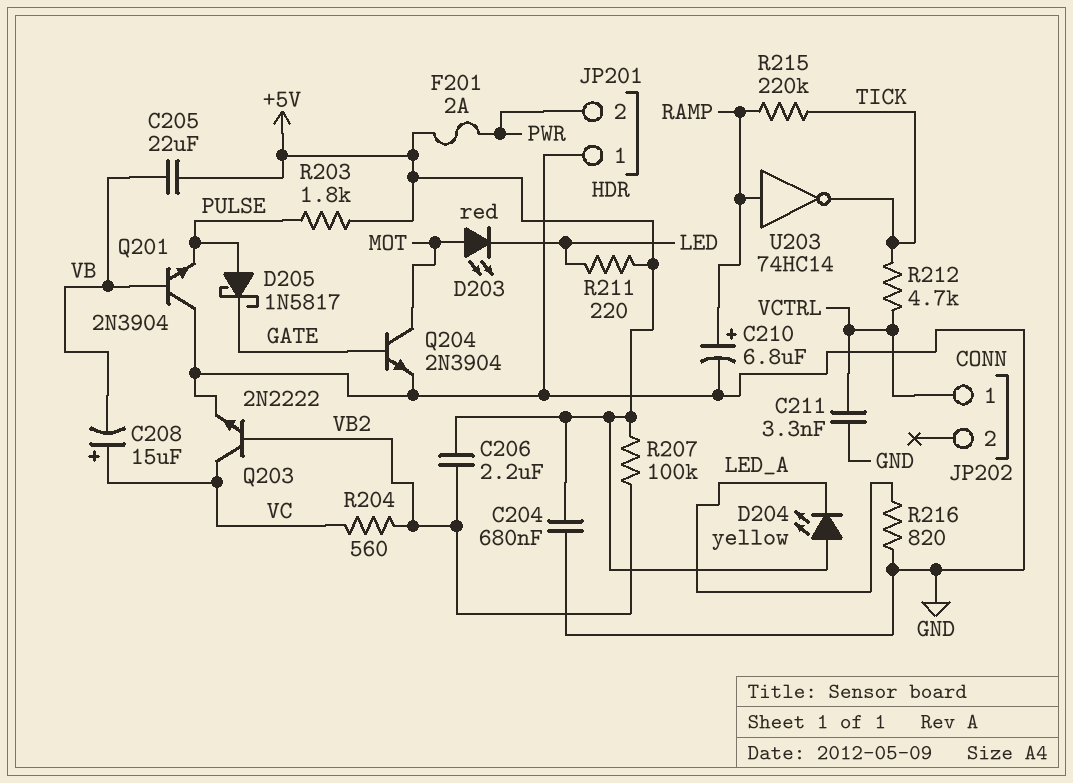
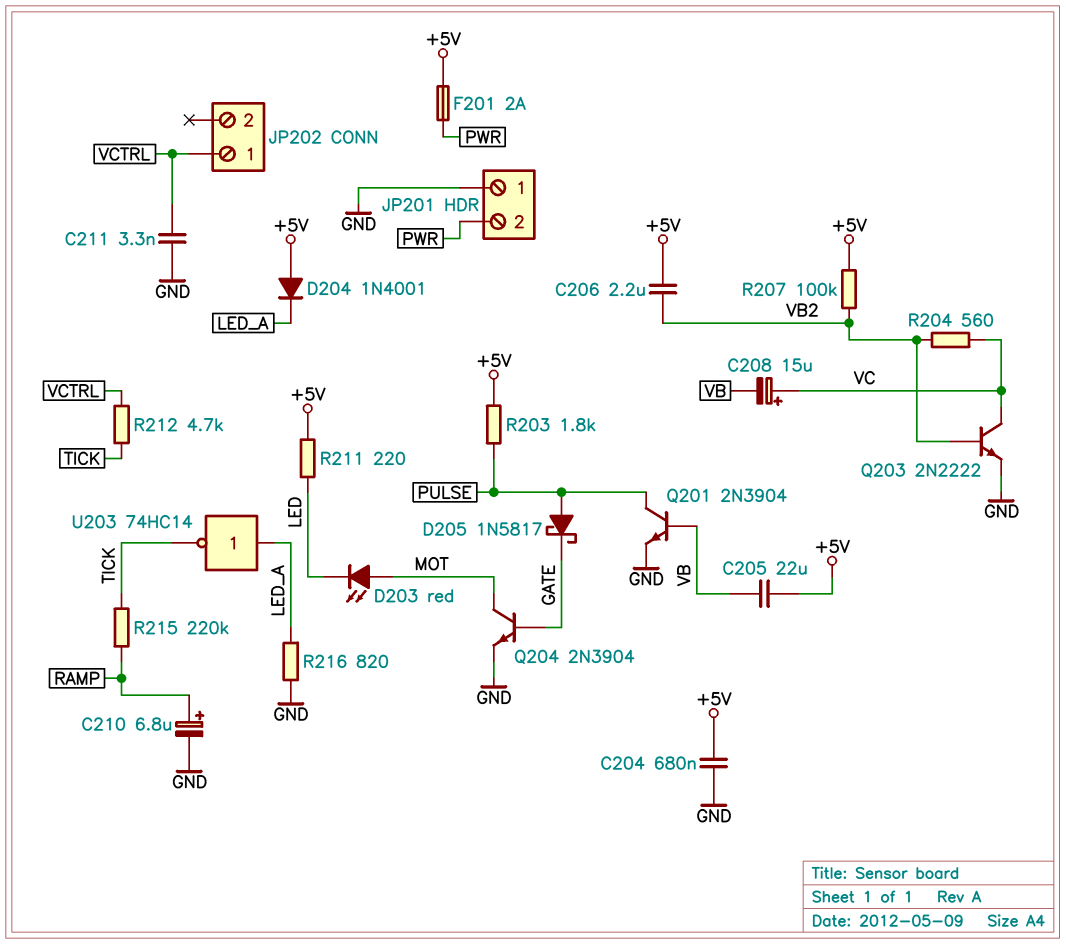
D204: LED yellow (A +5V, K LED_A) -> diode 1N4001 (A +5V, K LED_A)
Q201: NPN 2N3904 (B VB, C GND, E PULSE) -> NPN 2N3904 (B VB, C PULSE, E GND)
U203: NOT 74HC14 (in RAMP, out TICK) -> NOT 74HC14 (in LED_A, out TICK)

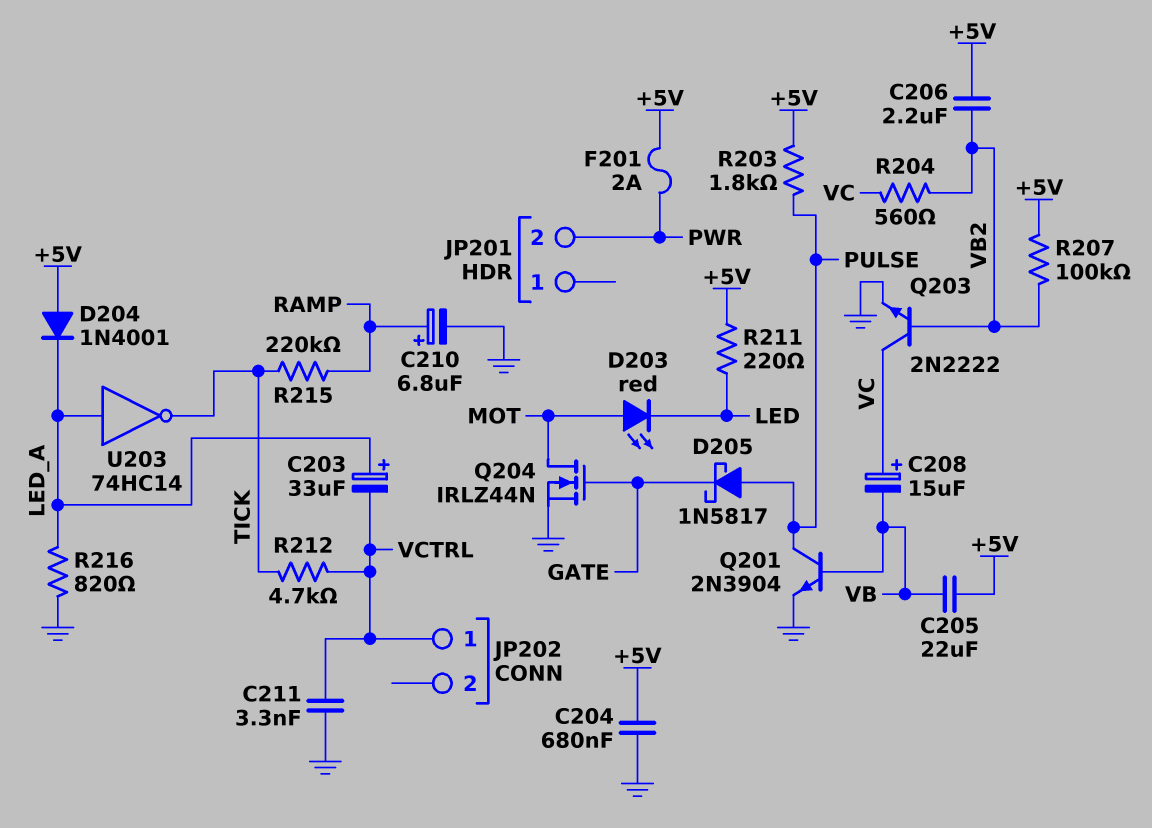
C203: none -> 33uF (plus LED_A, minus VCTRL)
JP201 pin 1: GND -> none
Q204: NPN 2N3904 (B GATE, C MOT, E GND) -> NMOS IRLZ44N (G GATE, D MOT, S GND)

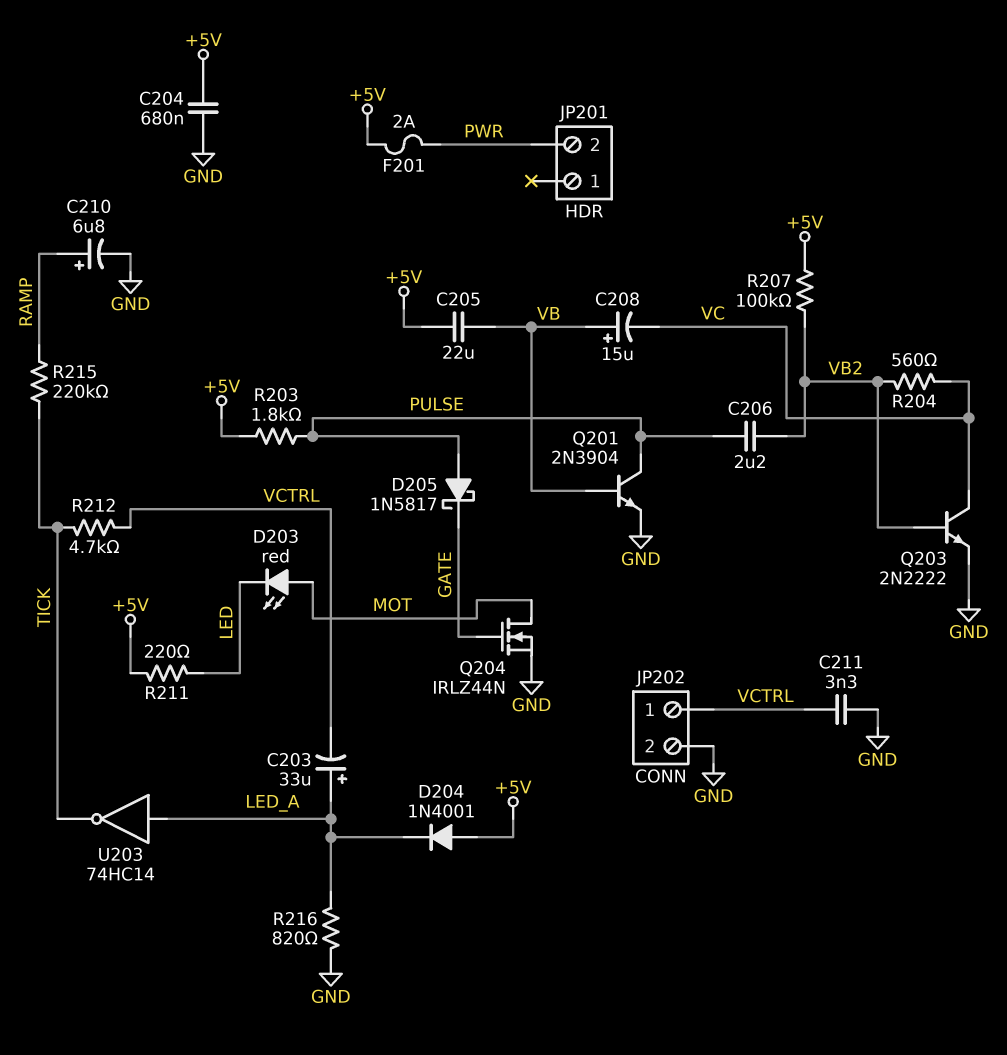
C206: 2.2uF (+5V, VB2) -> 2.2uF (PULSE, VB2)
C208: 15uF (plus VC, minus VB) -> 15uF (plus VB, minus VC)
JP202 pin 2: none -> GND

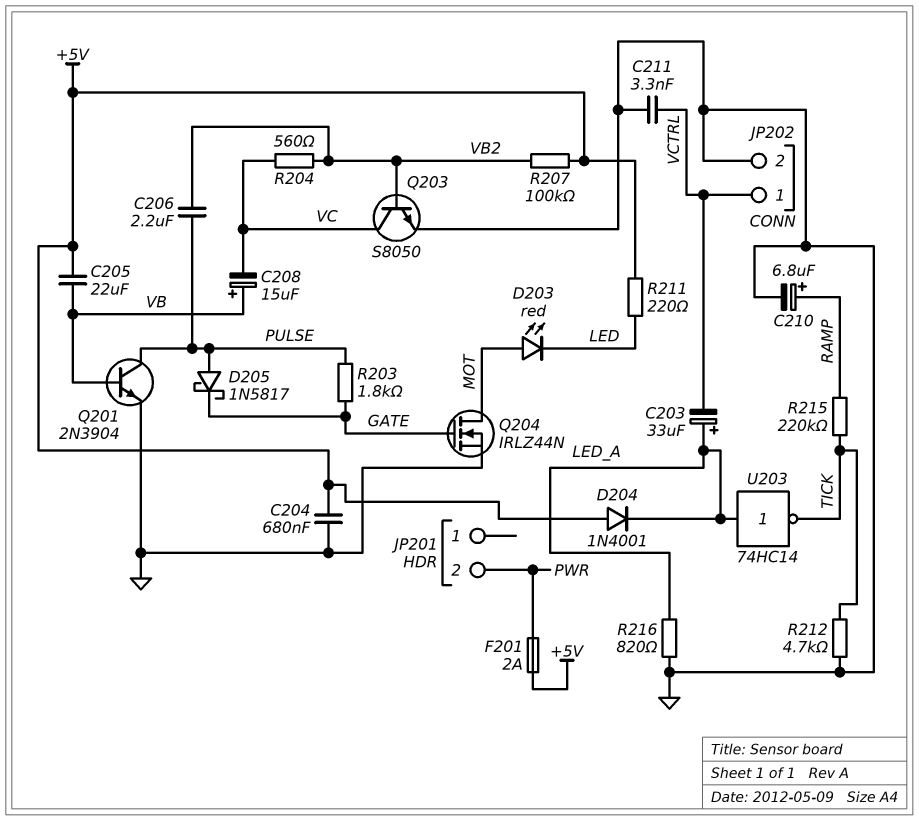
Q203: NPN 2N2222 (B VB2, C VC, E GND) -> NPN S8050 (B VB2, C VC, E GND)
R203: 1.8k (+5V, PULSE) -> 1.8k (GATE, PULSE)
R212: 4.7k (TICK, VCTRL) -> 4.7k (GND, TICK)

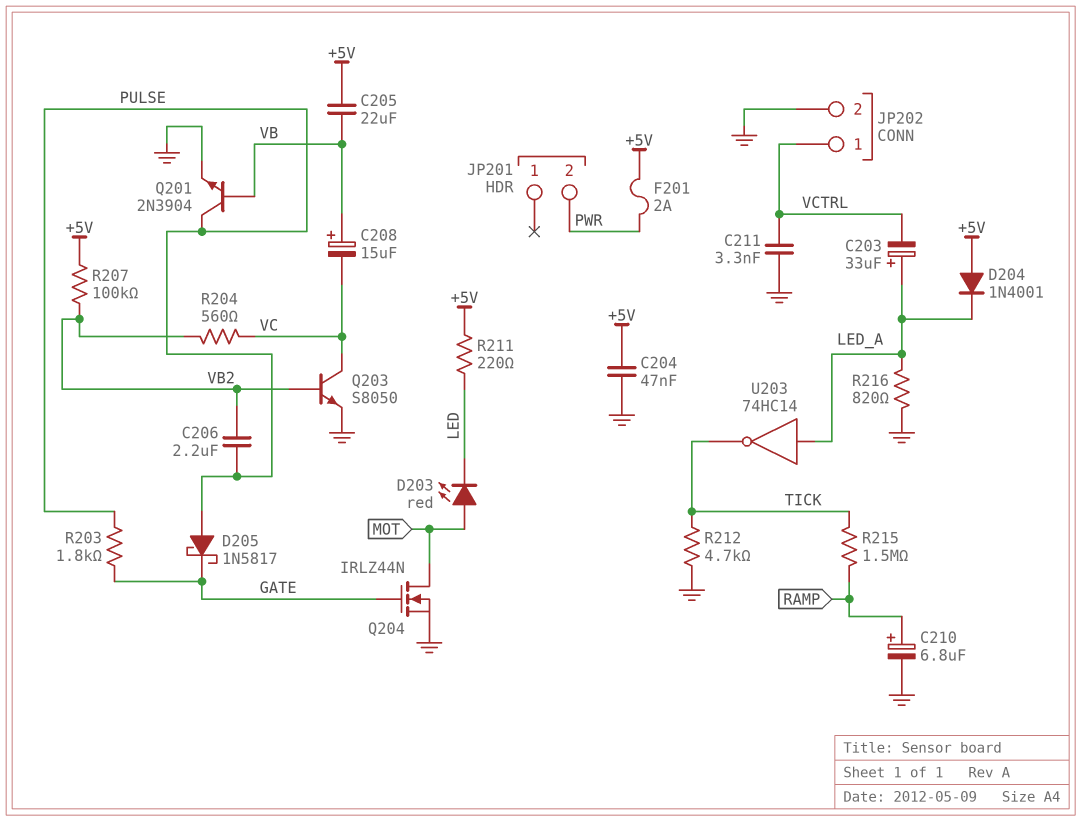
C204: 680nF (+5V, GND) -> 47nF (+5V, GND)
R215: 220k (RAMP, TICK) -> 1.5M (RAMP, TICK)

